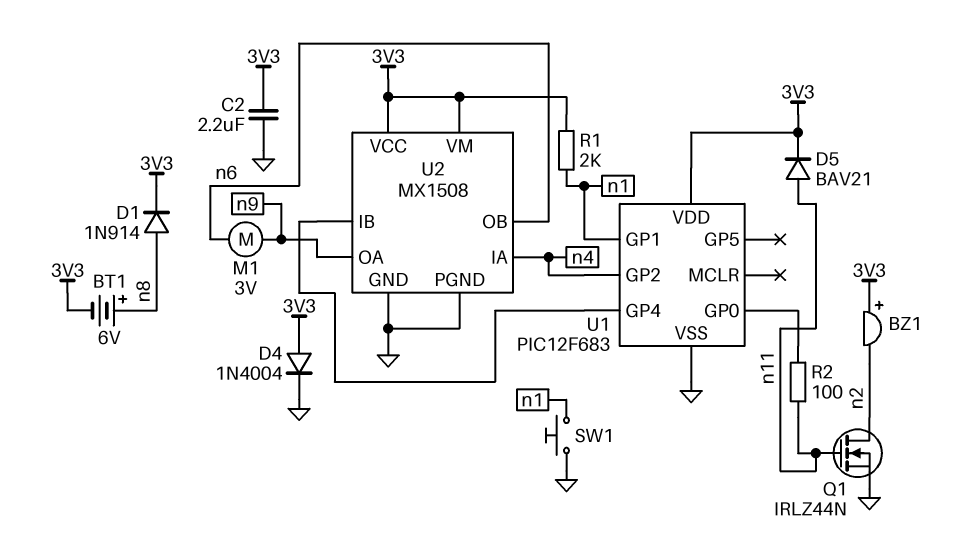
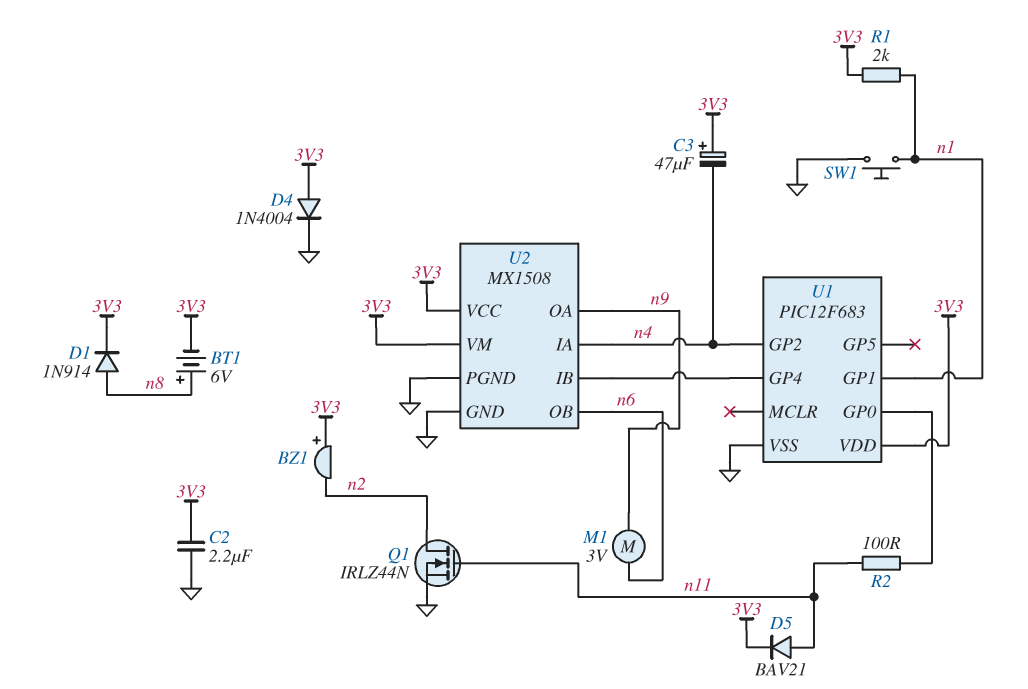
C3: none -> 47uF (plus 3V3, minus n4)

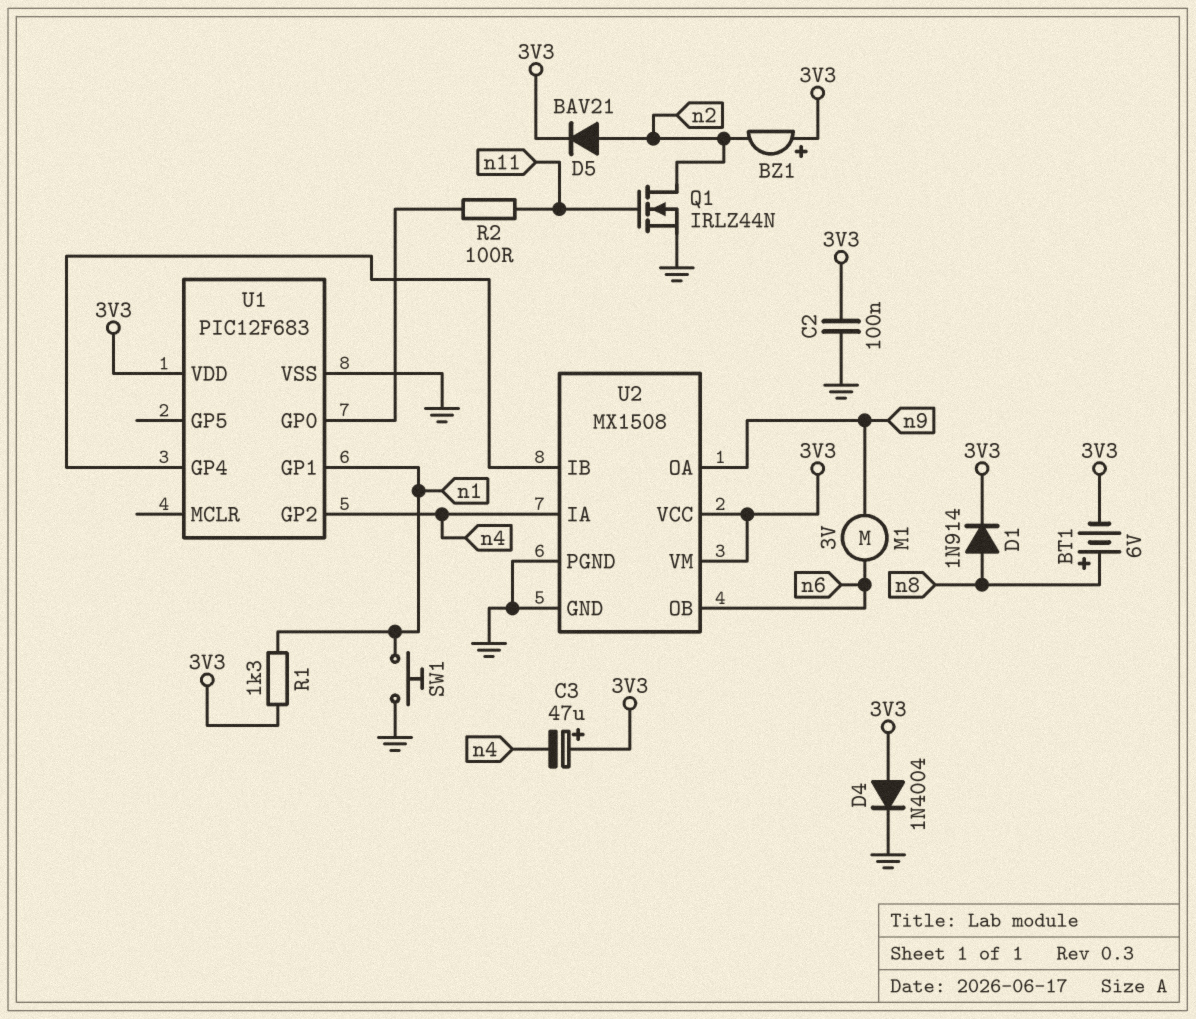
C2: 2.2uF (3V3, GND) -> 100nF (3V3, GND)
D5: diode BAV21 (A n11, K 3V3) -> diode BAV21 (A n2, K 3V3)
R1: 2k (3V3, n1) -> 1.3k (3V3, n1)

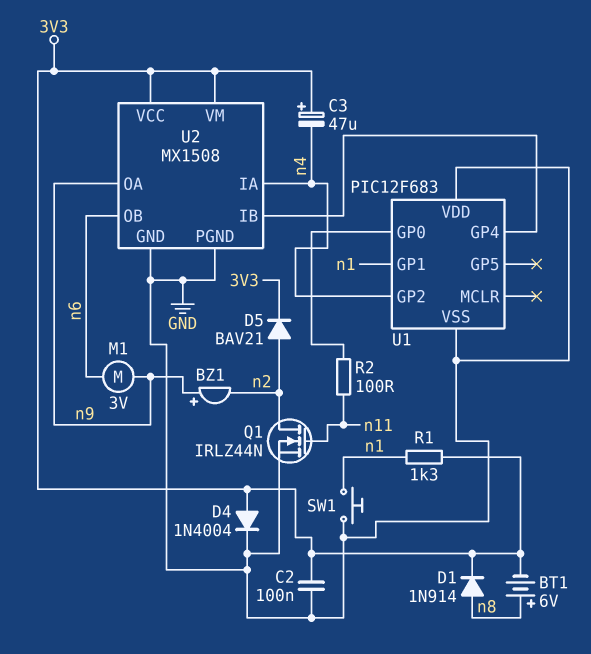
BZ1: buzzer (plus 3V3, minus n2) -> buzzer (plus n9, minus n2)
U1 pin VDD: 3V3 -> GND

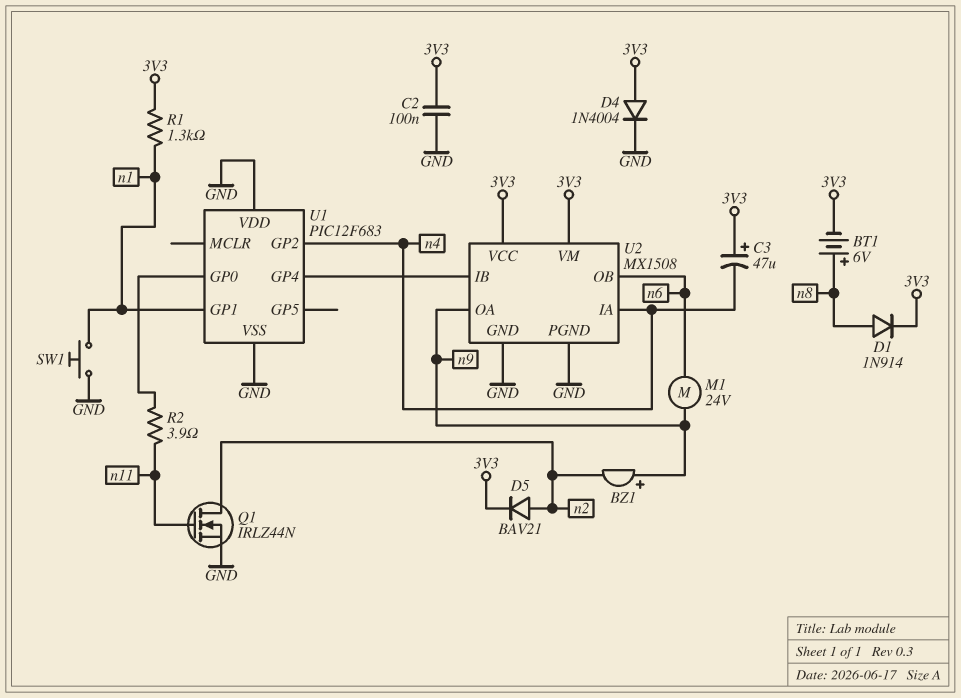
M1: motor 3V (n6, n9) -> motor 24V (n6, n9)
R2: 100 (U1/GP0, n11) -> 3.9 (U1/GP0, n11)

